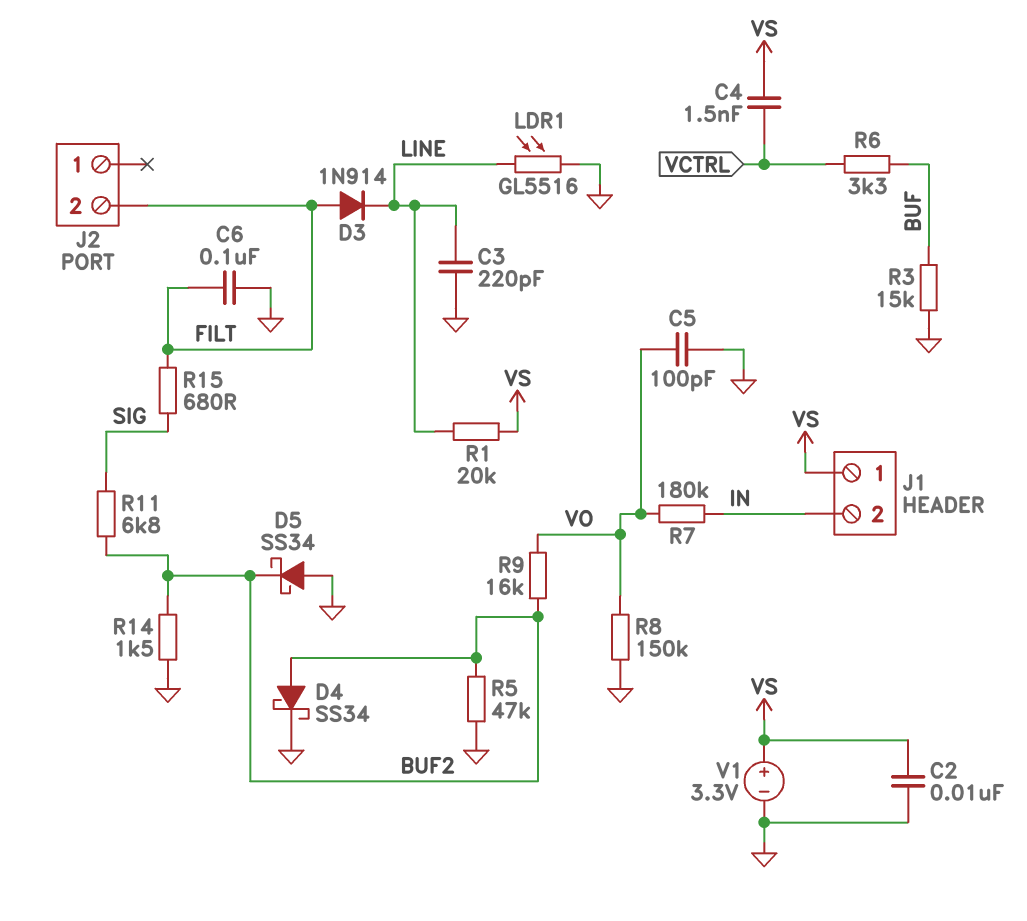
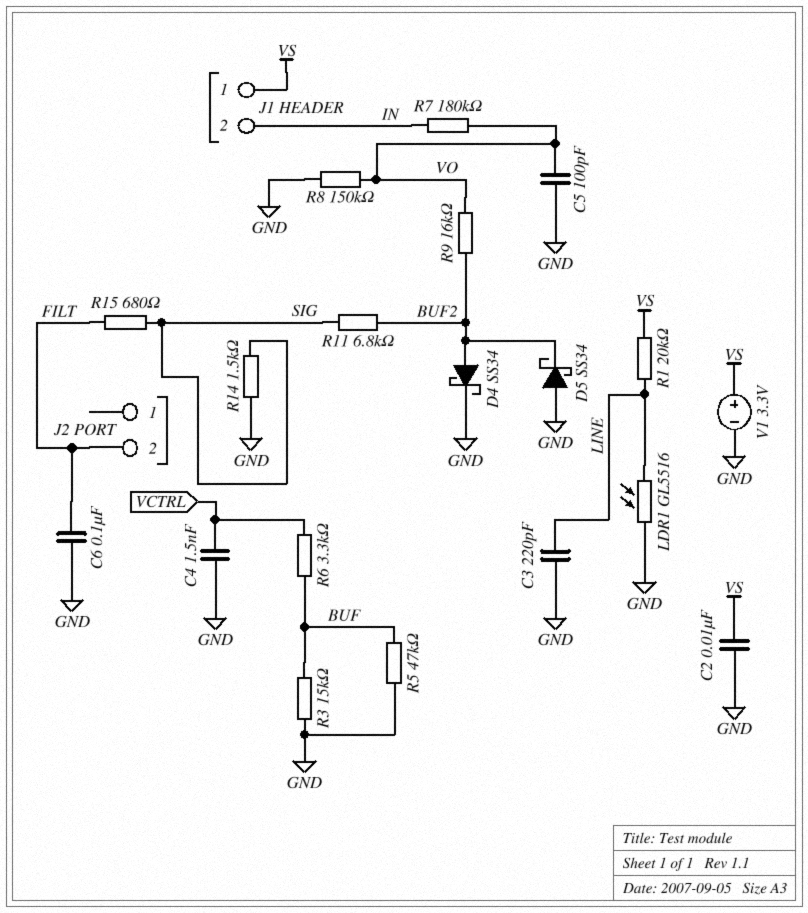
C4: 1.5nF (VCTRL, VS) -> 1.5nF (GND, VCTRL)
D3: diode 1N914 (A FILT, K LINE) -> none
R5: 47k (BUF2, GND) -> 47k (BUF, GND)
R14: 1.5k (BUF2, GND) -> 1.5k (GND, SIG)

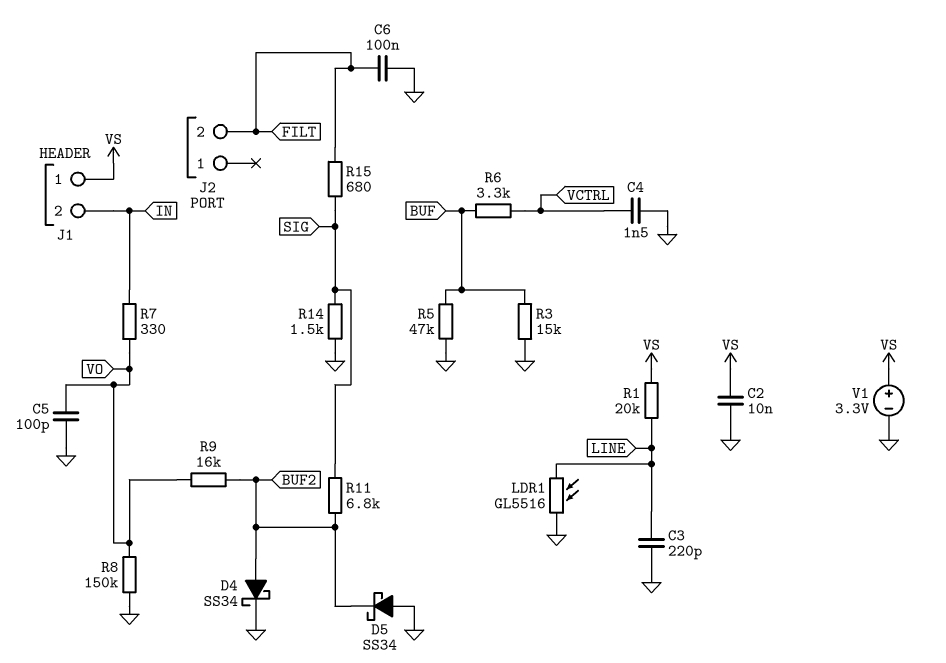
R7: 180k (IN, VO) -> 330 (IN, VO)

